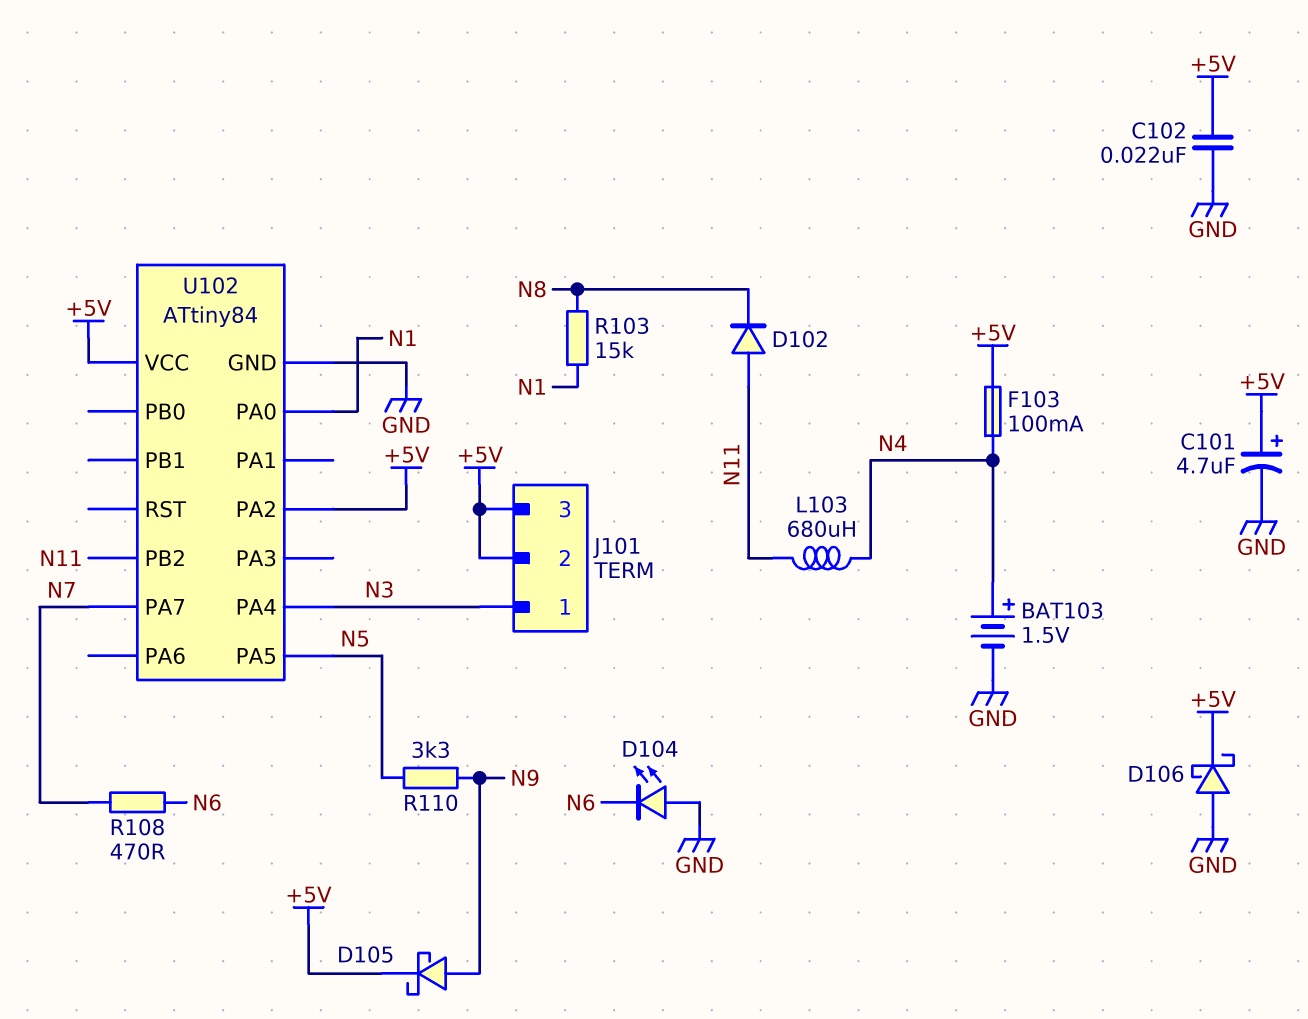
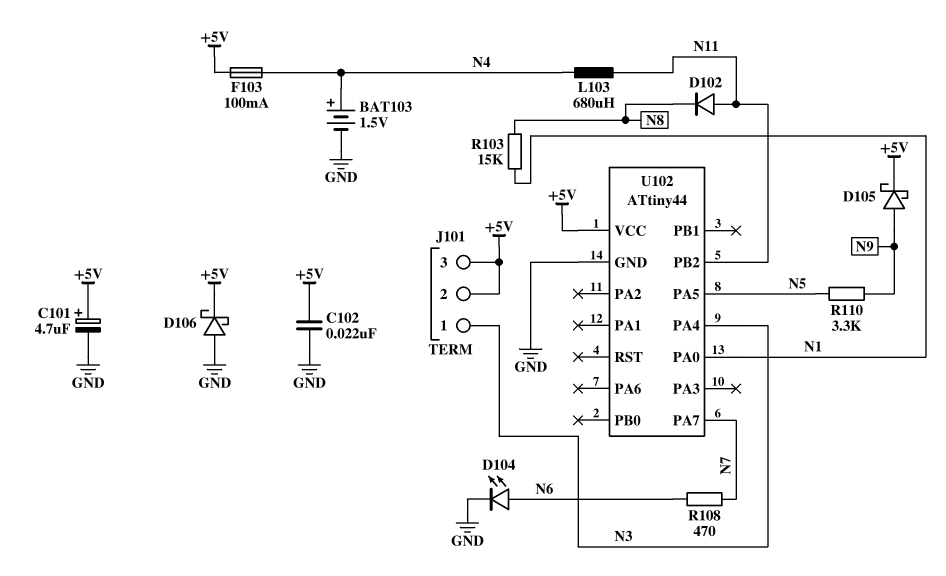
D104: LED (A GND, K N6) -> LED (A N6, K GND)
U102: ATtiny84 -> ATtiny44
U102 pin PA2: +5V -> none

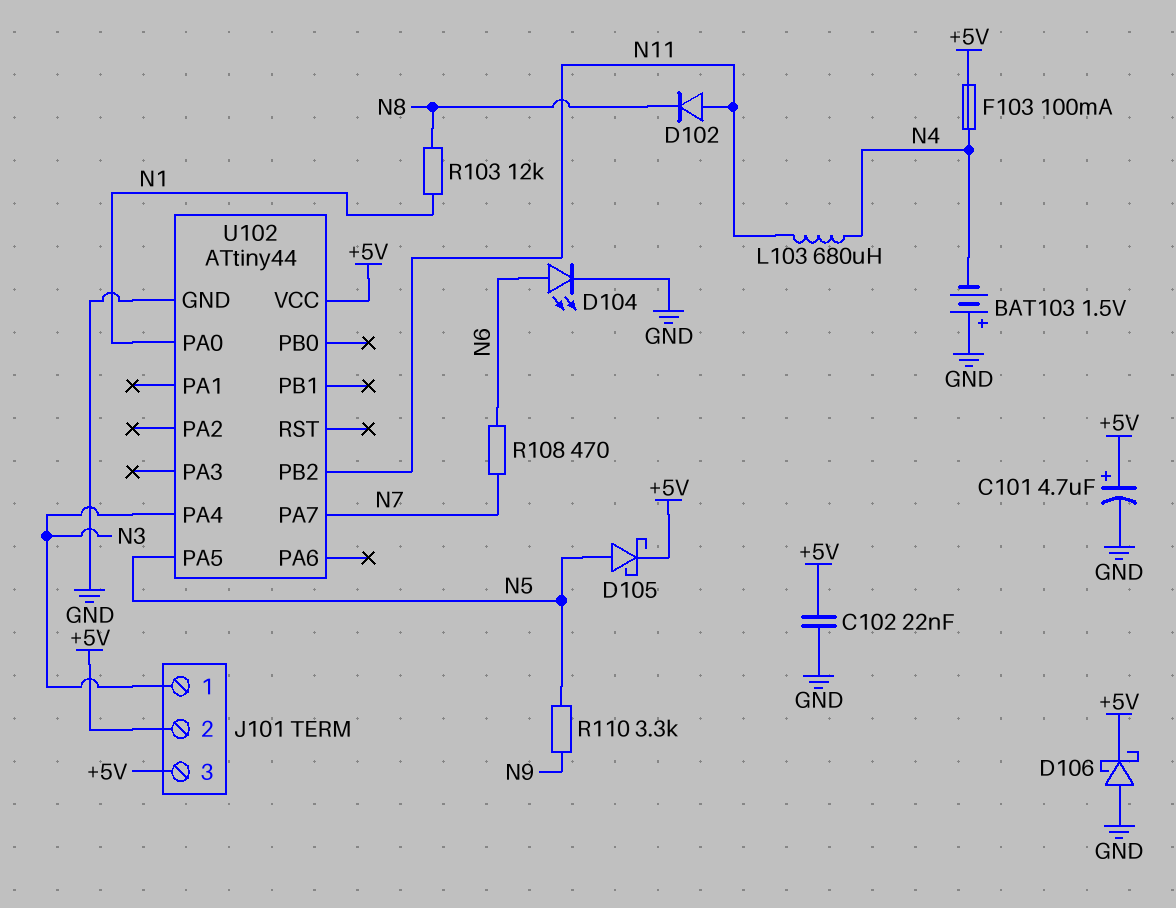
BAT103: 1.5V (plus N4, minus GND) -> 1.5V (plus GND, minus N4)
D105: schottky (A N9, K +5V) -> schottky (A N5, K +5V)
R103: 15k (N1, N8) -> 12k (N1, N8)

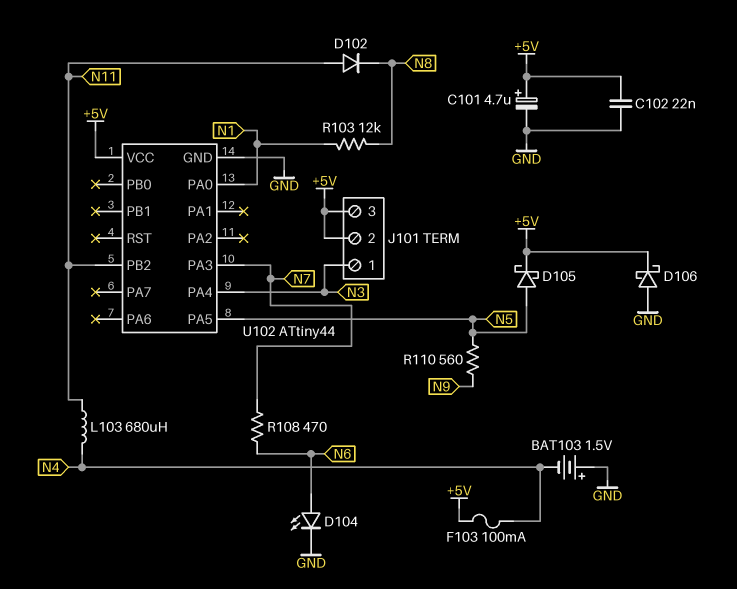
R110: 3.3k (N5, N9) -> 560 (N5, N9)
U102 pin PA3: none -> N7
U102 pin PA7: N7 -> none

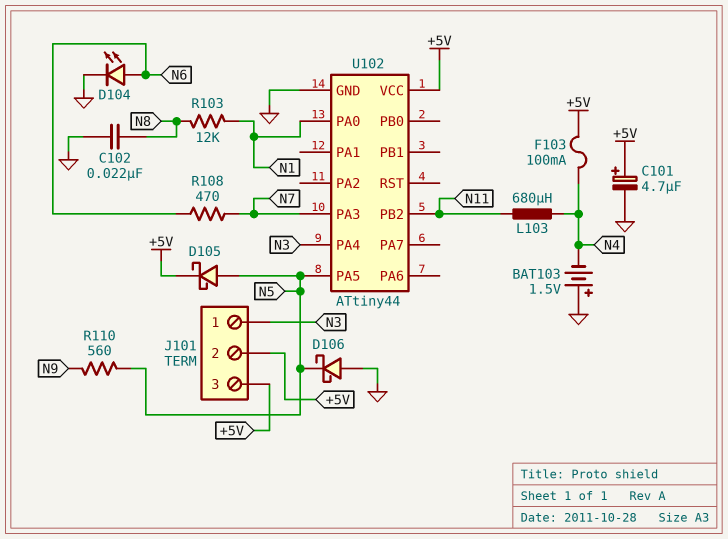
C102: 22nF (+5V, GND) -> 22nF (GND, N8)
D102: diode (A N11, K N8) -> none
D106: schottky (A GND, K +5V) -> schottky (A GND, K N5)

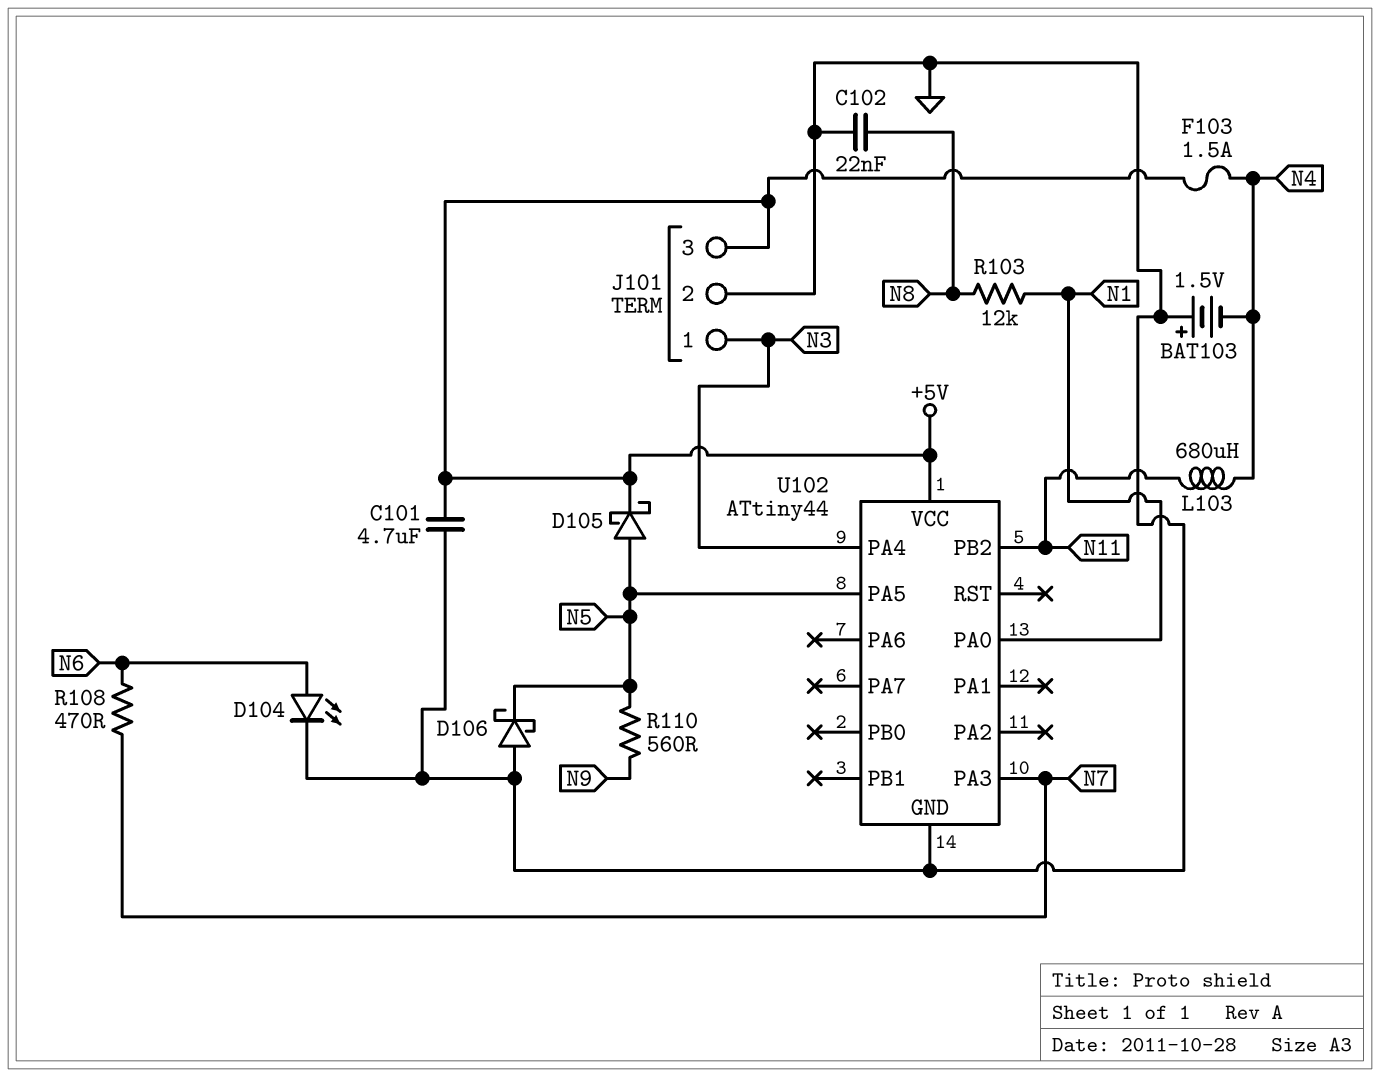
C101: 4.7uF (plus +5V, minus GND) -> 4.7uF (+5V, GND)
F103: 100mA (+5V, N4) -> 1.5A (+5V, N4)
J101 pin 2: +5V -> GND

